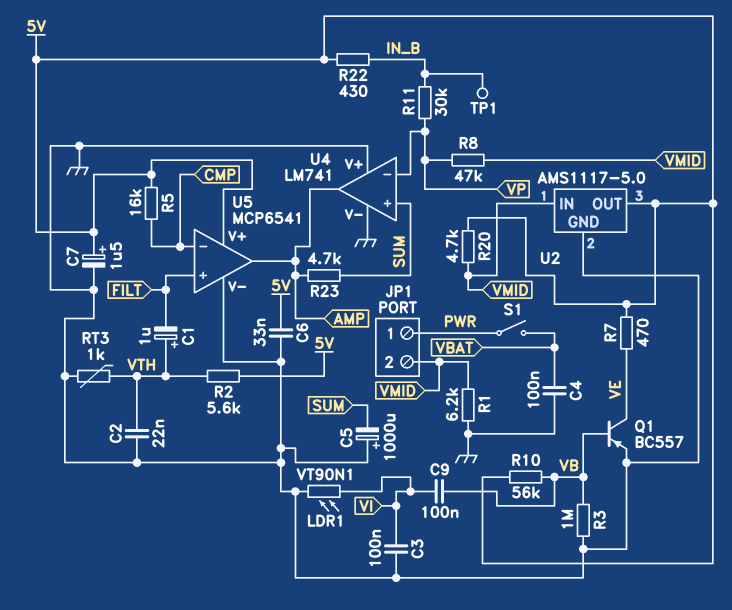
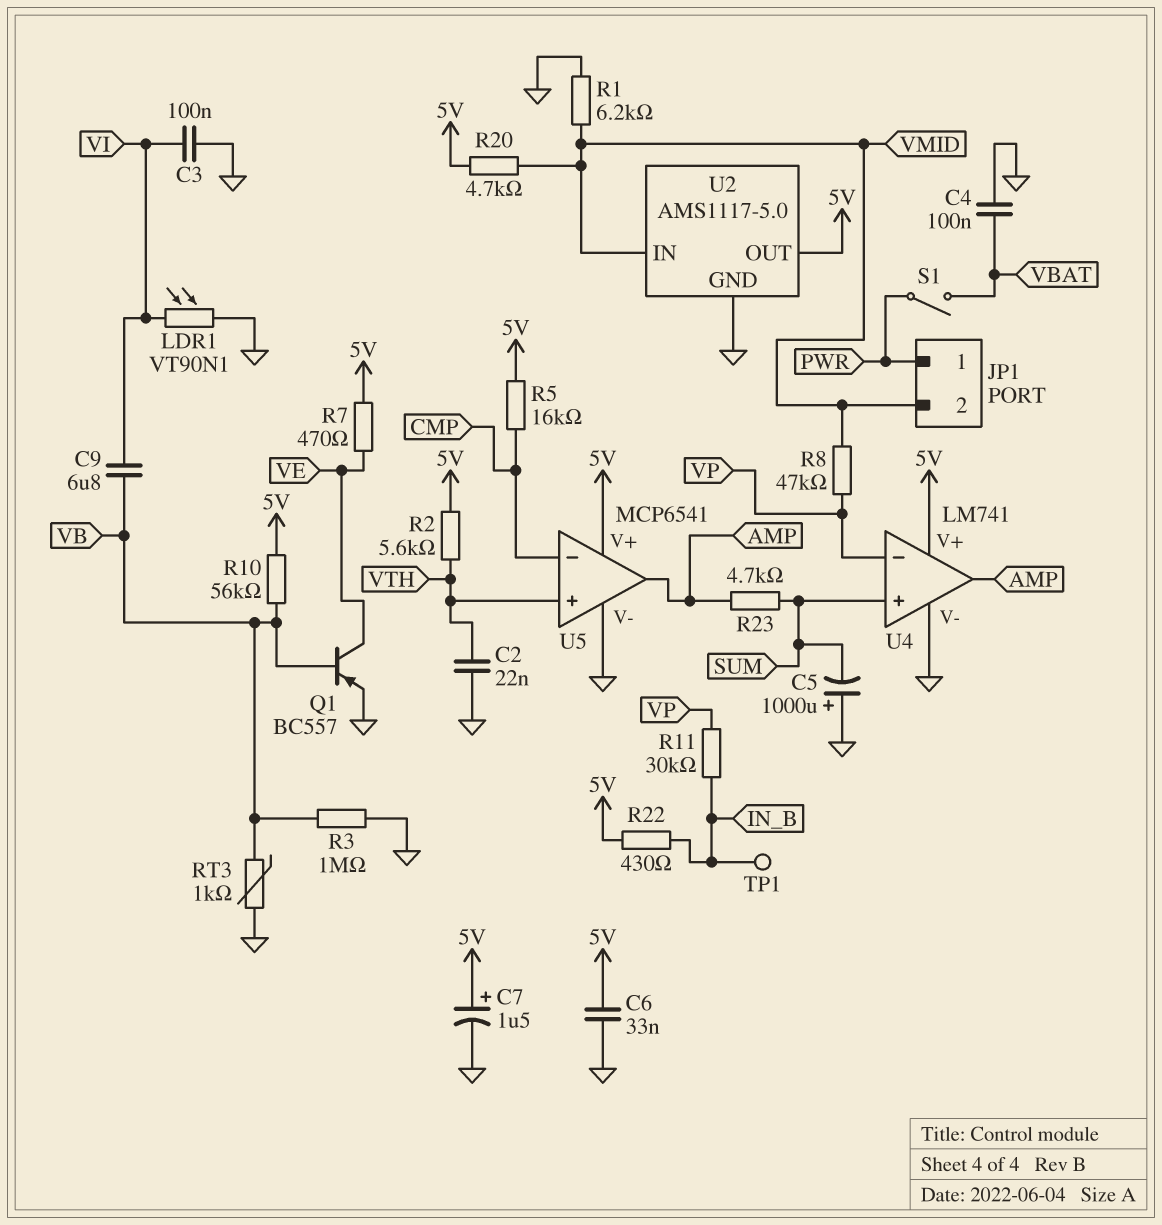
C1: 1uF (plus VTH, minus FILT) -> none
C9: 100nF (VB, VI) -> 6.8uF (VB, VI)
RT3: 1k (GND, VTH) -> 1k (GND, VB)
U4 pin V+: GND -> 5V
U5 pin in+: FILT -> VTH

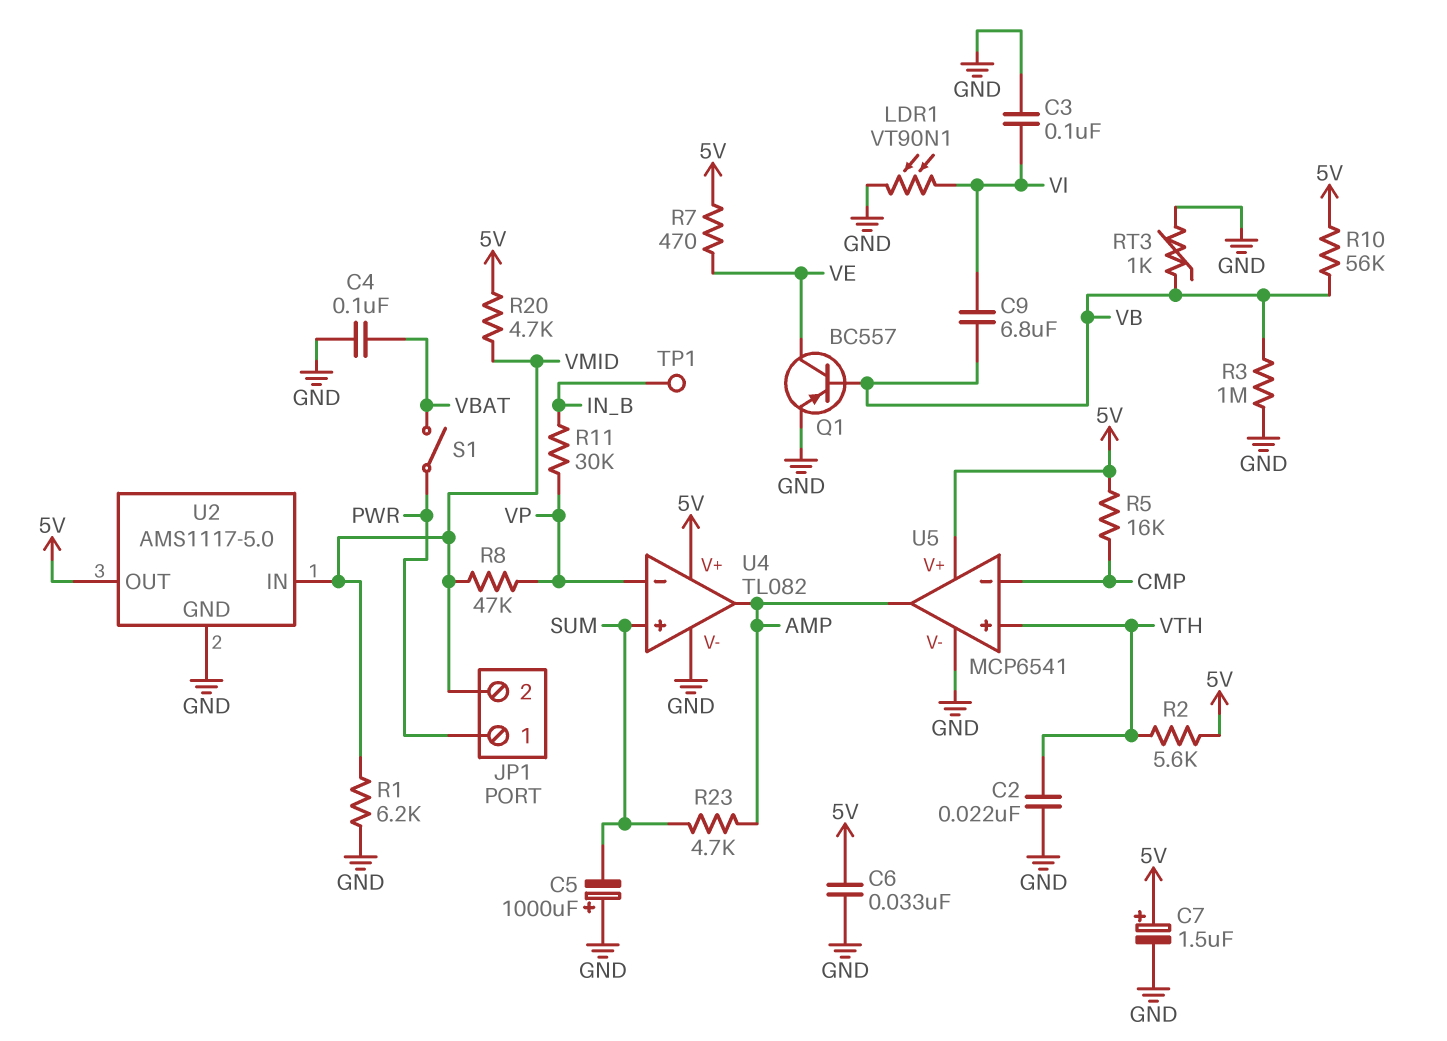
R22: 430 (5V, IN_B) -> none
U4: LM741 -> TL082

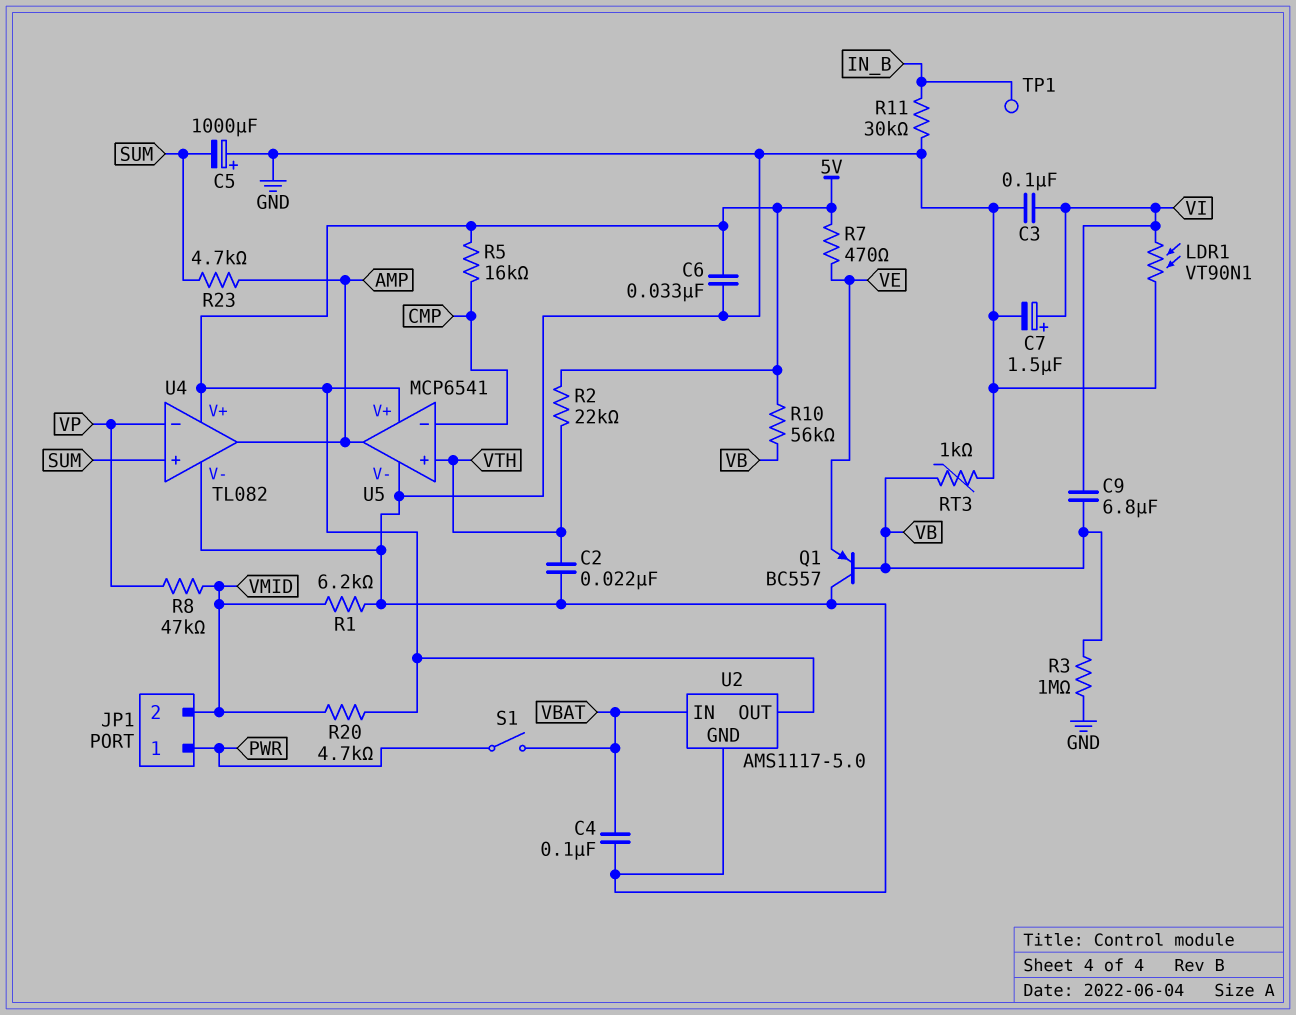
C7: 1.5uF (plus 5V, minus GND) -> 1.5uF (plus VI, minus GND)
Q1: PNP BC557 (B VB, C VE, E GND) -> PNP BC557 (B VB, C GND, E VE)
R2: 5.6k (5V, VTH) -> 22k (5V, VTH)
R11: 30k (IN_B, VP) -> 30k (GND, IN_B)
U2 pin IN: VMID -> VBAT

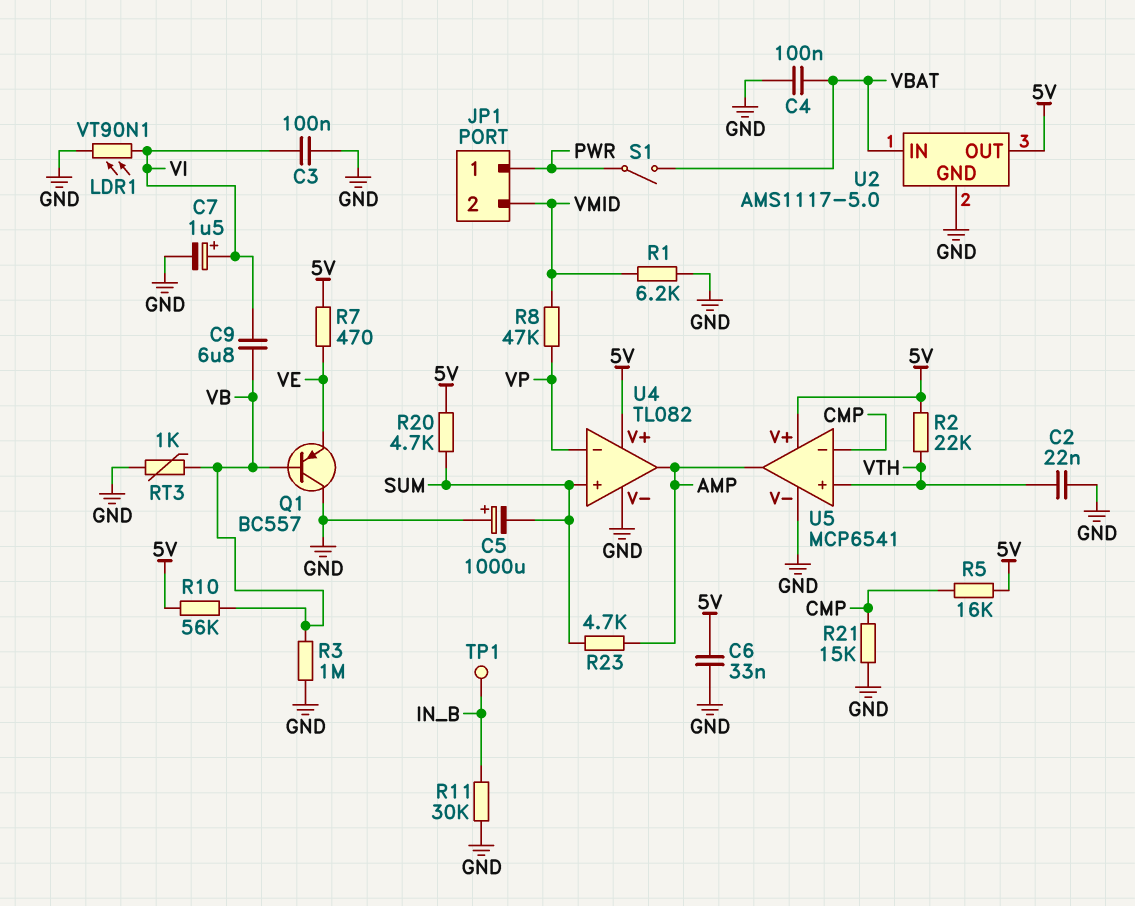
R20: 4.7k (5V, VMID) -> 4.7k (5V, SUM)
R21: none -> 15k (CMP, GND)

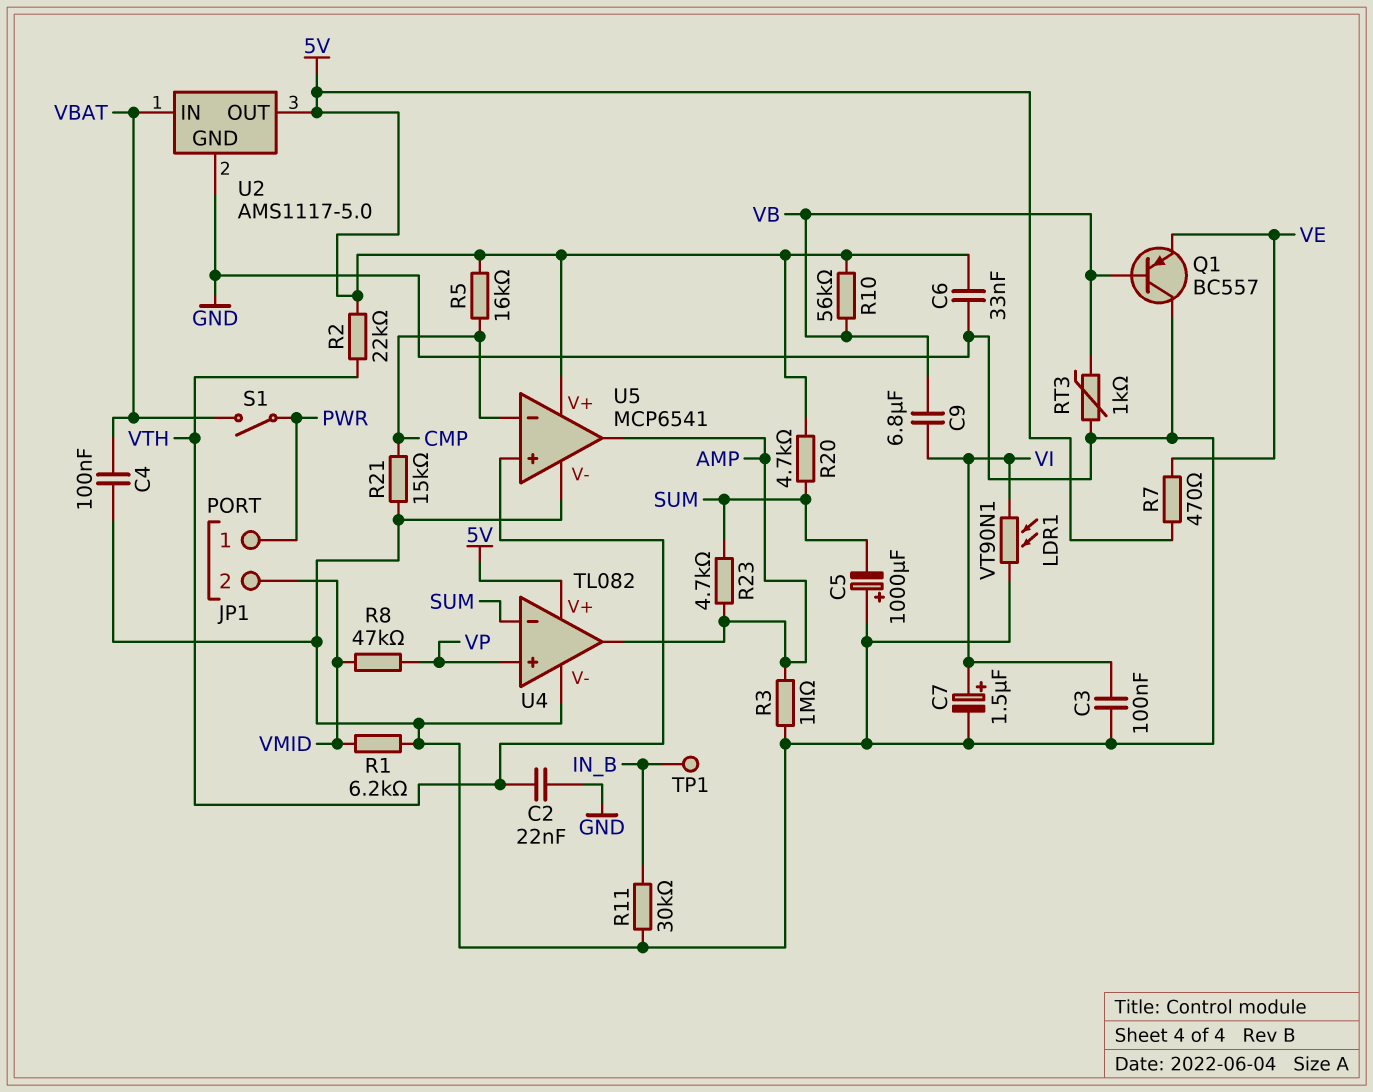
R3: 1M (GND, VB) -> 1M (AMP, GND)
U4 pin in+: SUM -> VP
U4 pin in-: VP -> SUM

